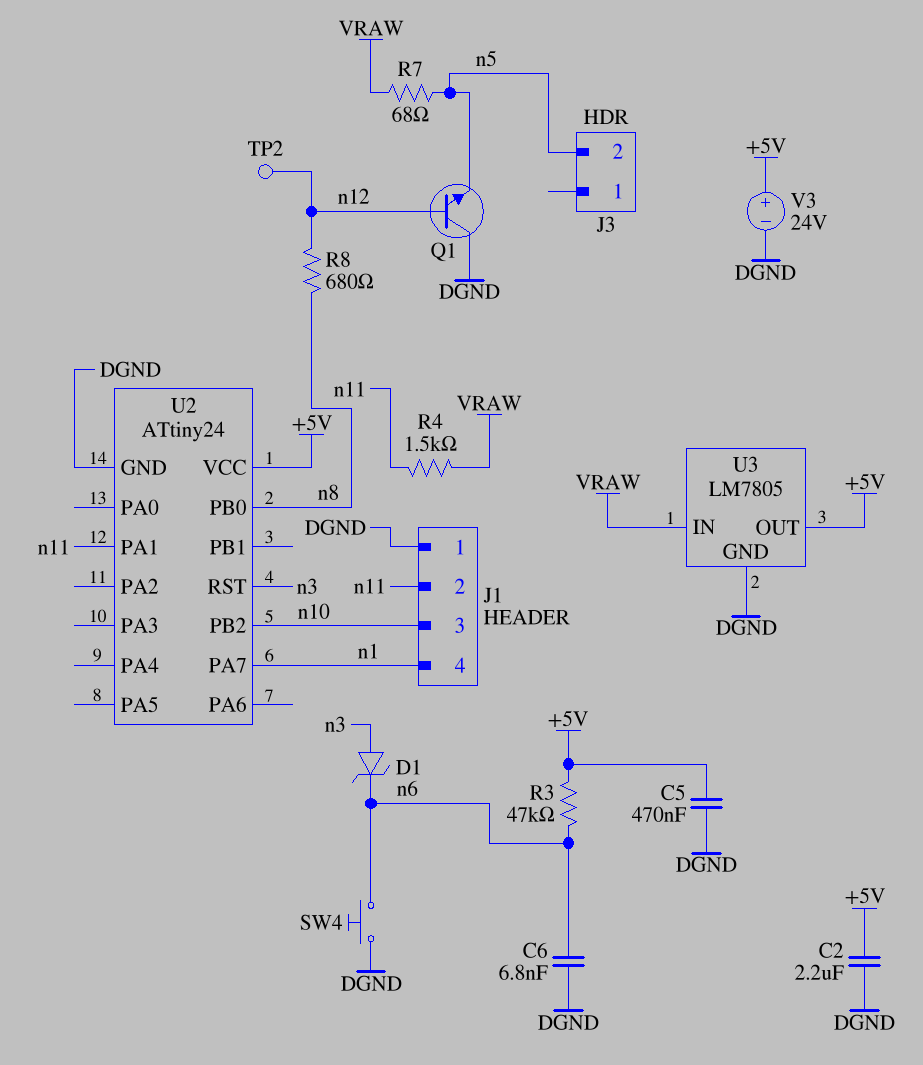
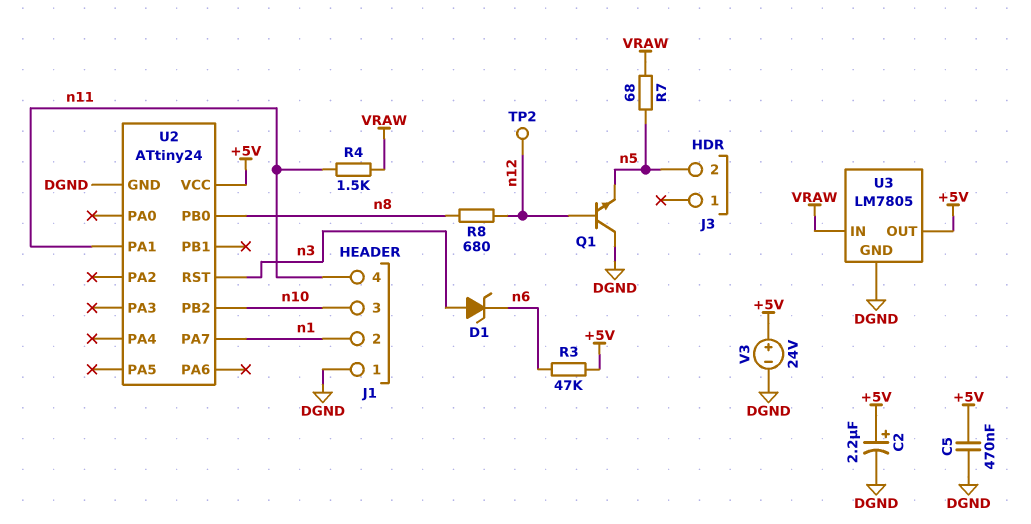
C2: 2.2uF (+5V, DGND) -> 2.2uF (plus +5V, minus DGND)
C6: 6.8nF (DGND, n6) -> none
J1 pin 2: n11 -> n1
J1 pin 4: n1 -> n11
SW4: button (DGND, n6) -> none

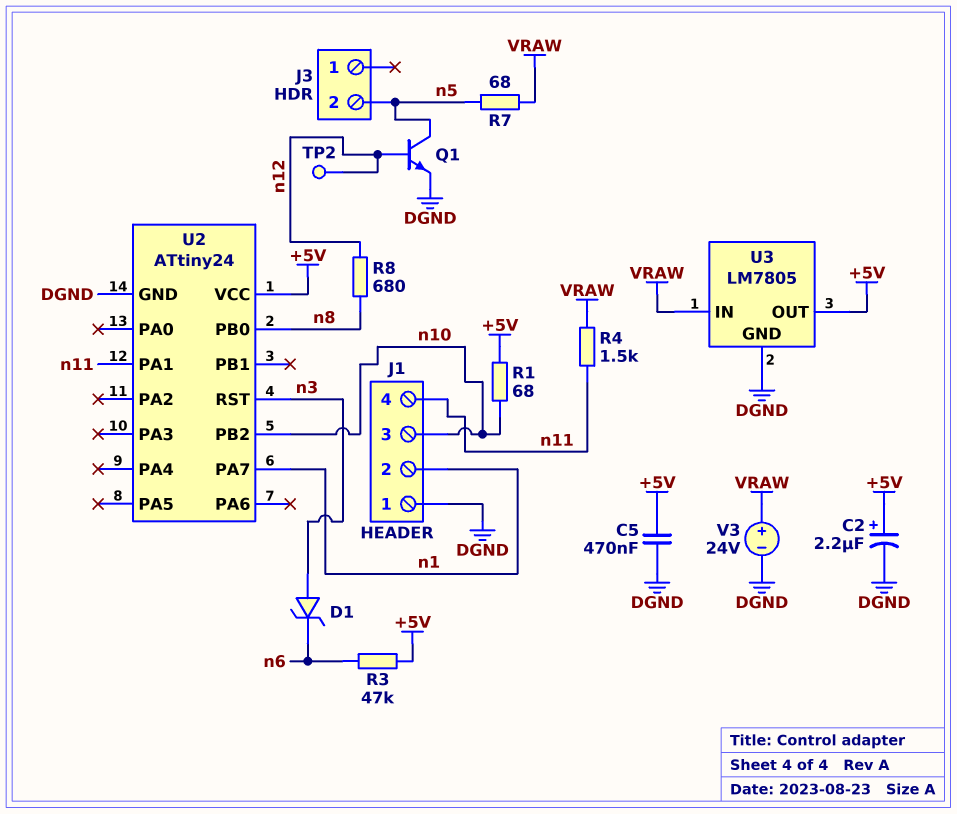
Q1: NPN (B n12, C DGND, E n5) -> NPN (B n12, C n5, E DGND)
R1: none -> 68 (+5V, n10)
V3: 24V (plus +5V, minus DGND) -> 24V (plus VRAW, minus DGND)

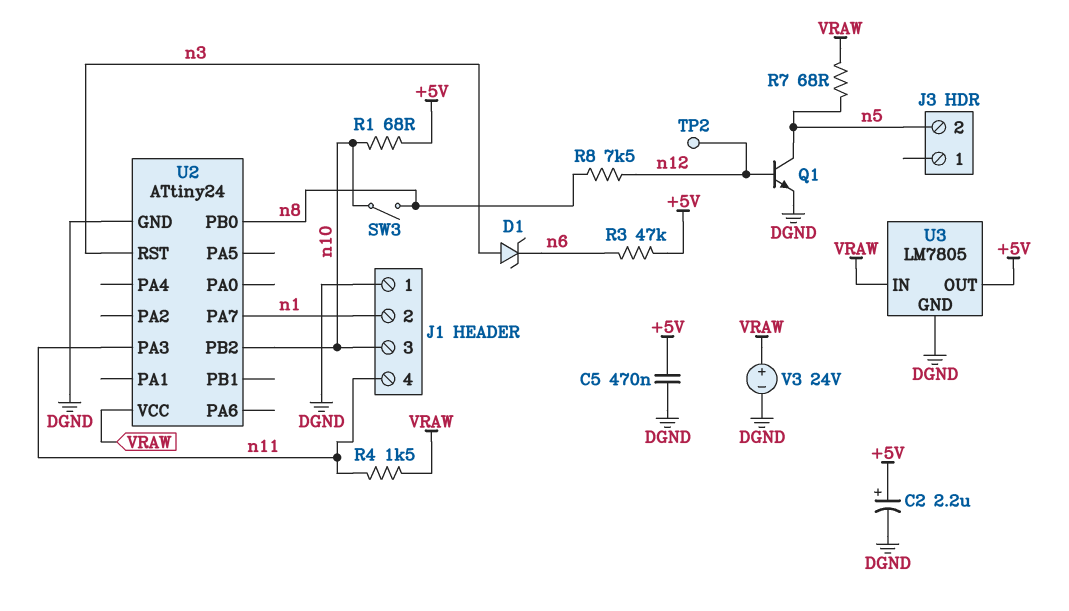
R8: 680 (n8, n12) -> 7.5k (n8, n12)
SW3: none -> switch (n8, n10)
U2 pin PA1: n11 -> none
U2 pin PA3: none -> n11
U2 pin VCC: +5V -> VRAW

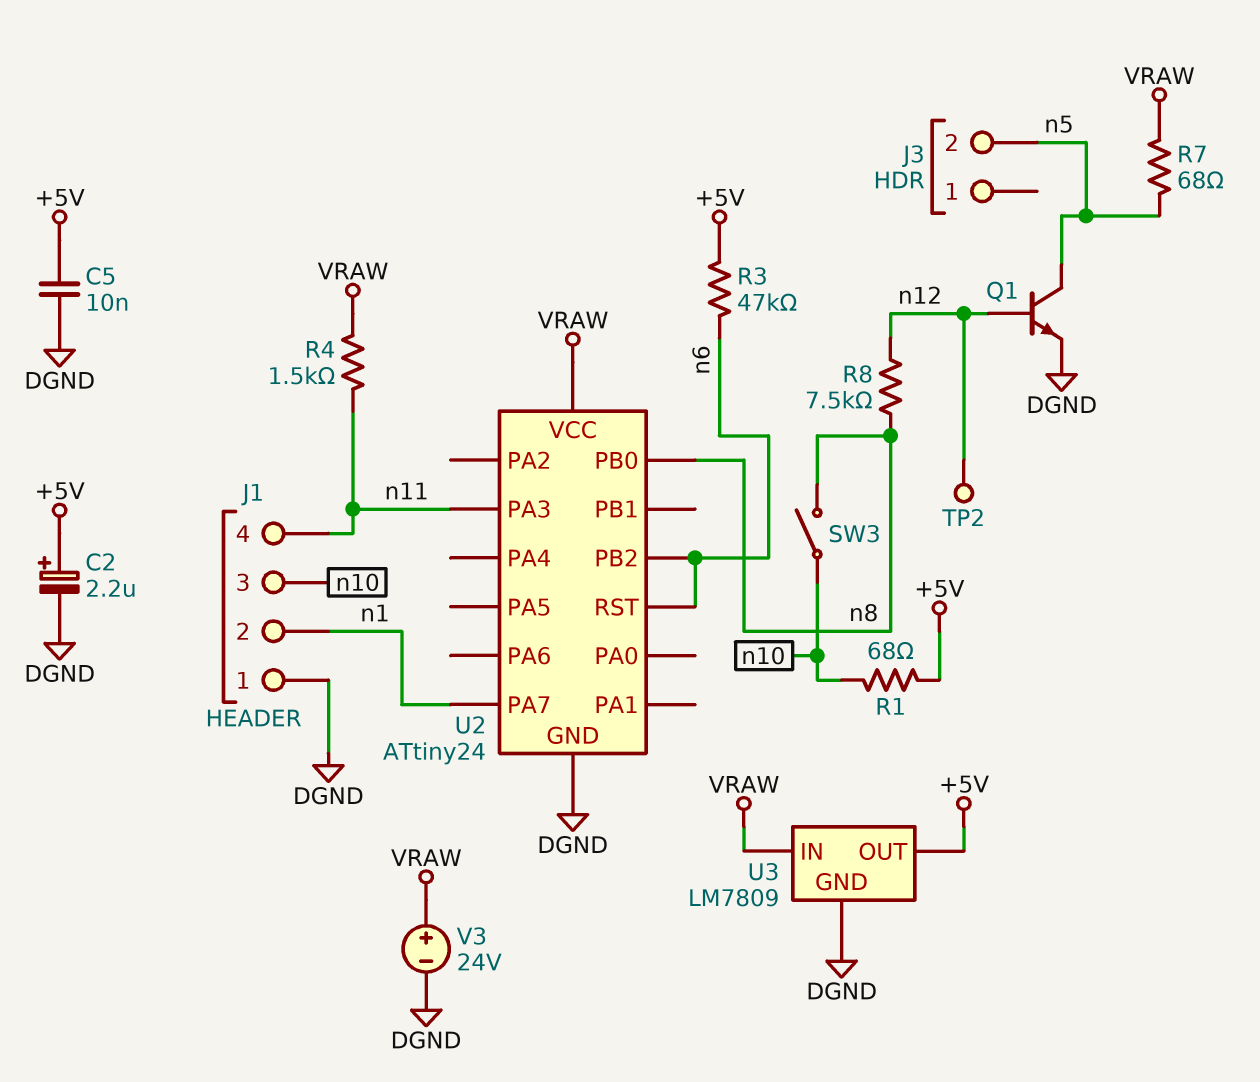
C5: 470nF (+5V, DGND) -> 10nF (+5V, DGND)
D1: zener (A n3, K n6) -> none
U2 pin PB2: n10 -> n6
U2 pin RST: n3 -> n6
U3: LM7805 -> LM7809

